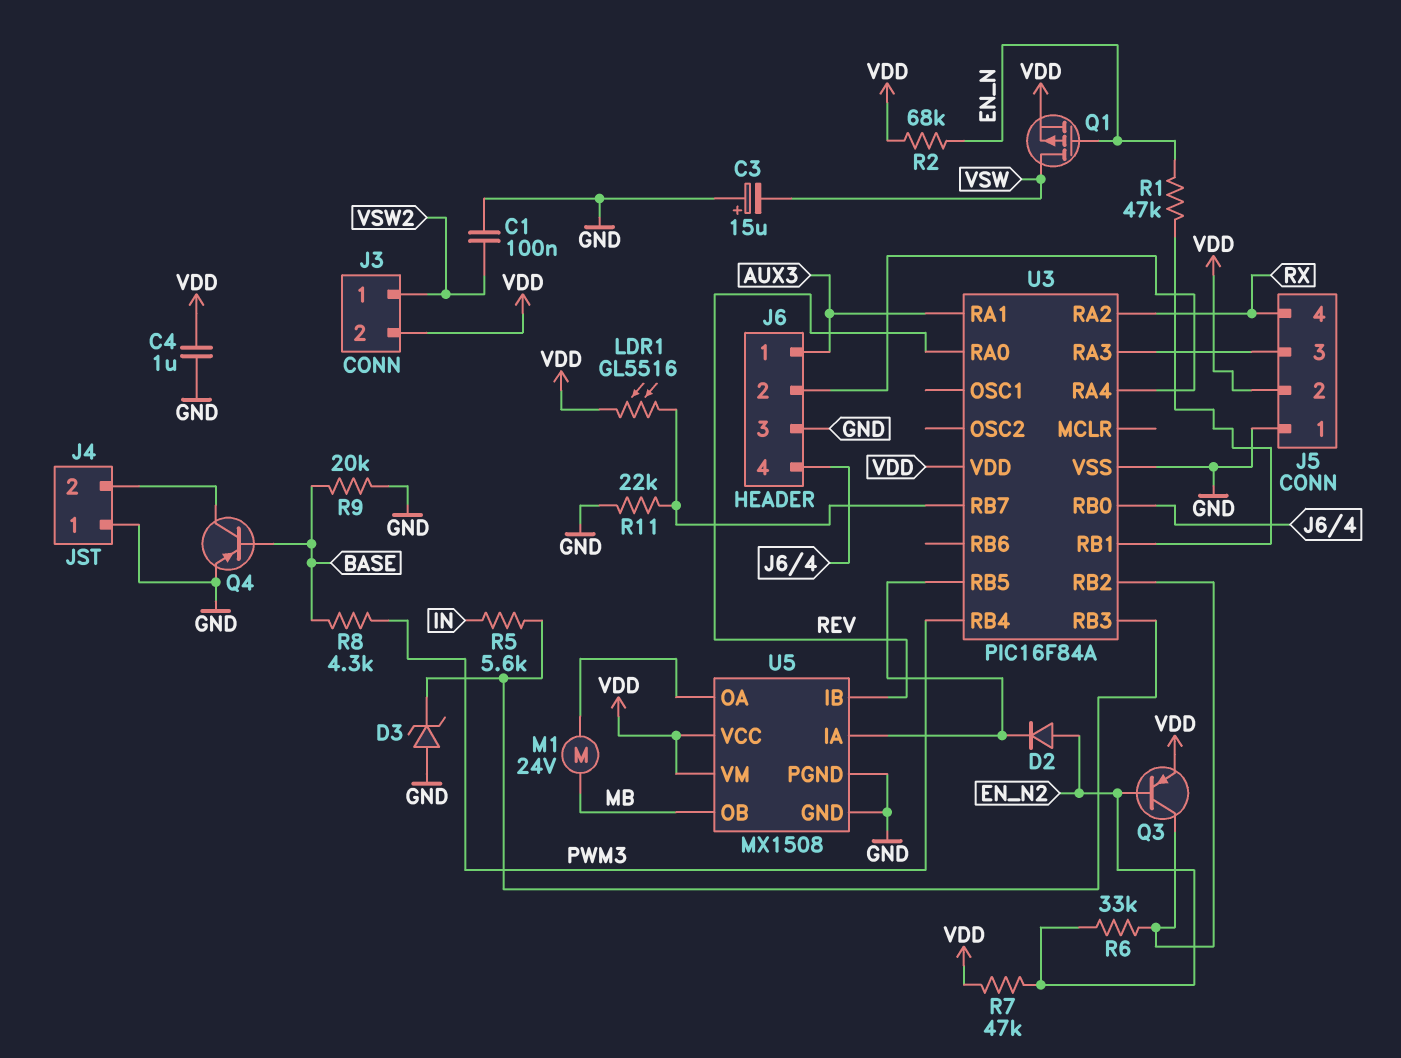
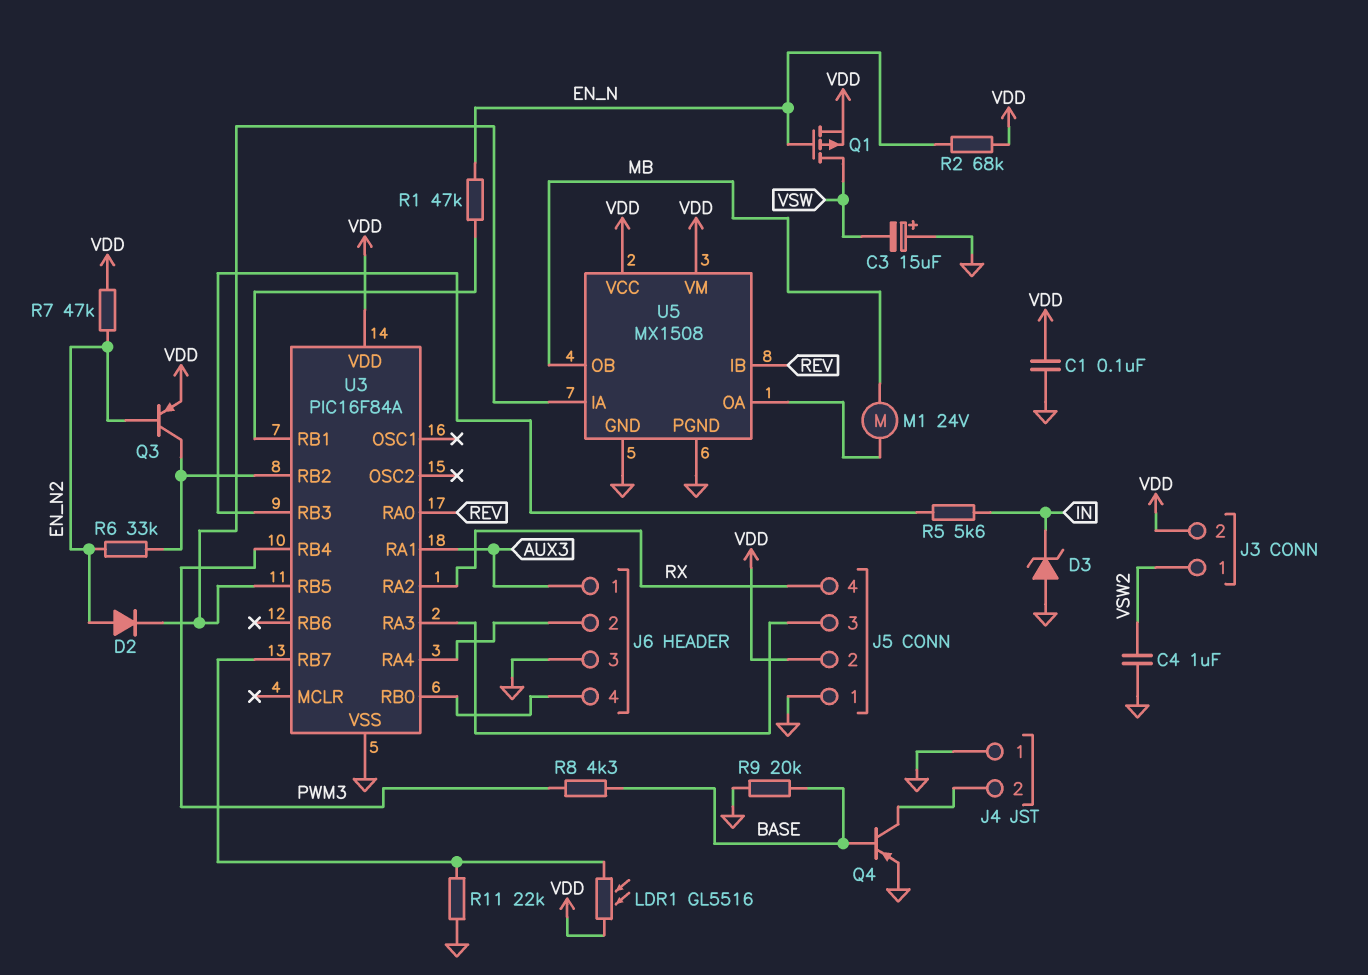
C1: 100nF (GND, VSW2) -> 100nF (GND, VDD)
C4: 1uF (GND, VDD) -> 1uF (GND, VSW2)
D3: zener (A GND, K U3/RB3) -> zener (A GND, K IN)

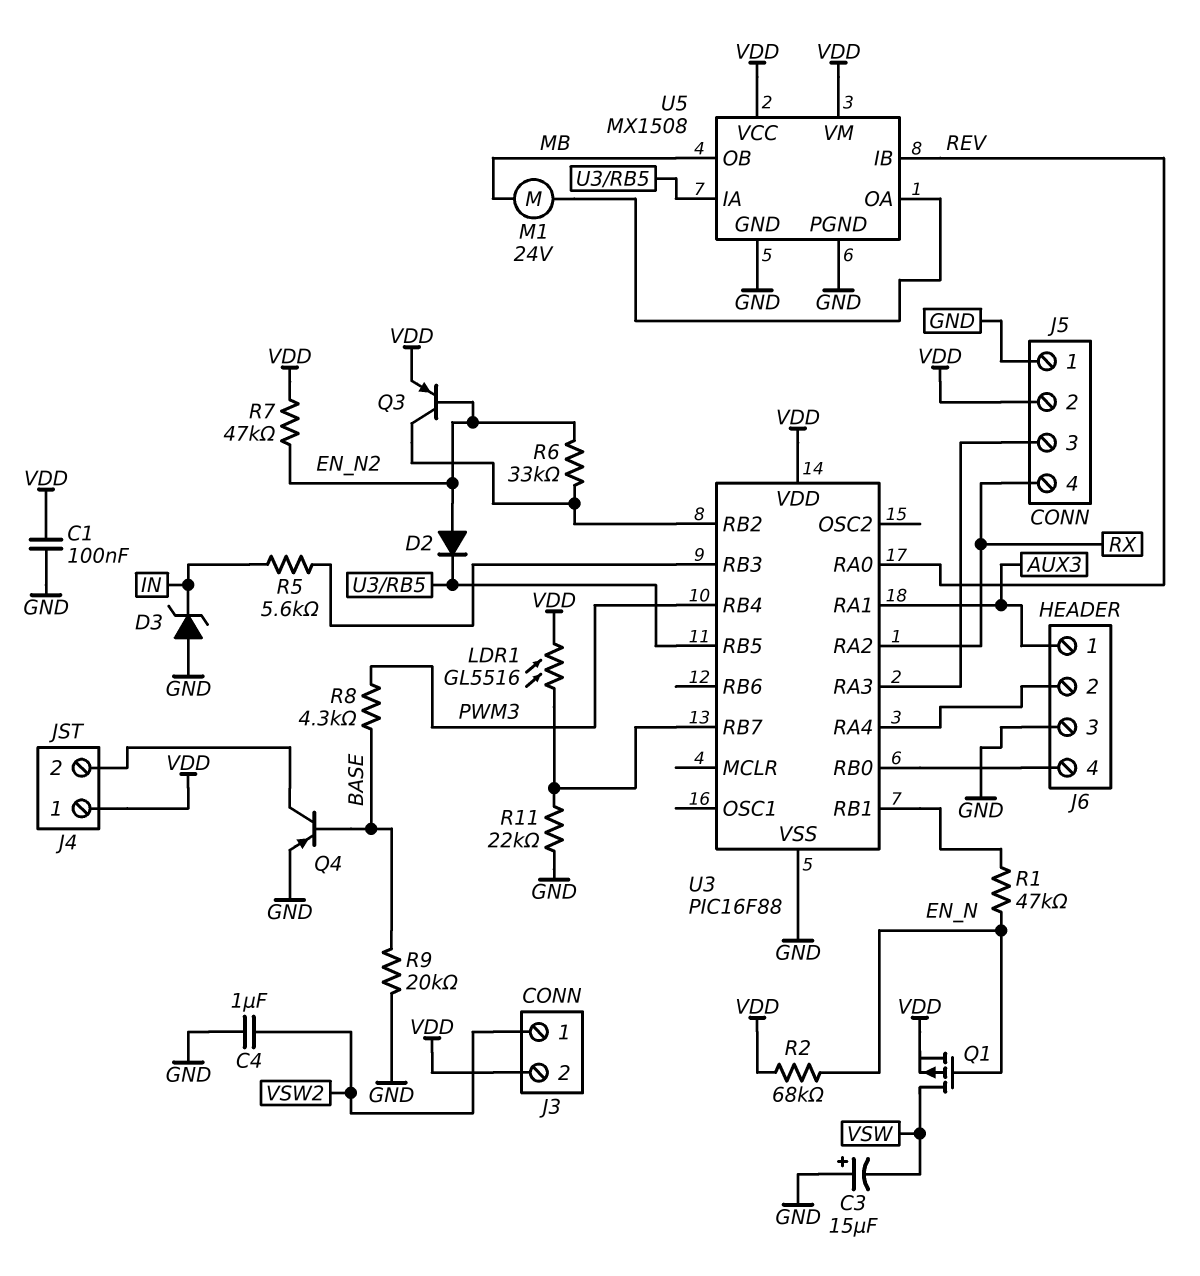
J4 pin 1: GND -> VDD
U3: PIC16F84A -> PIC16F88

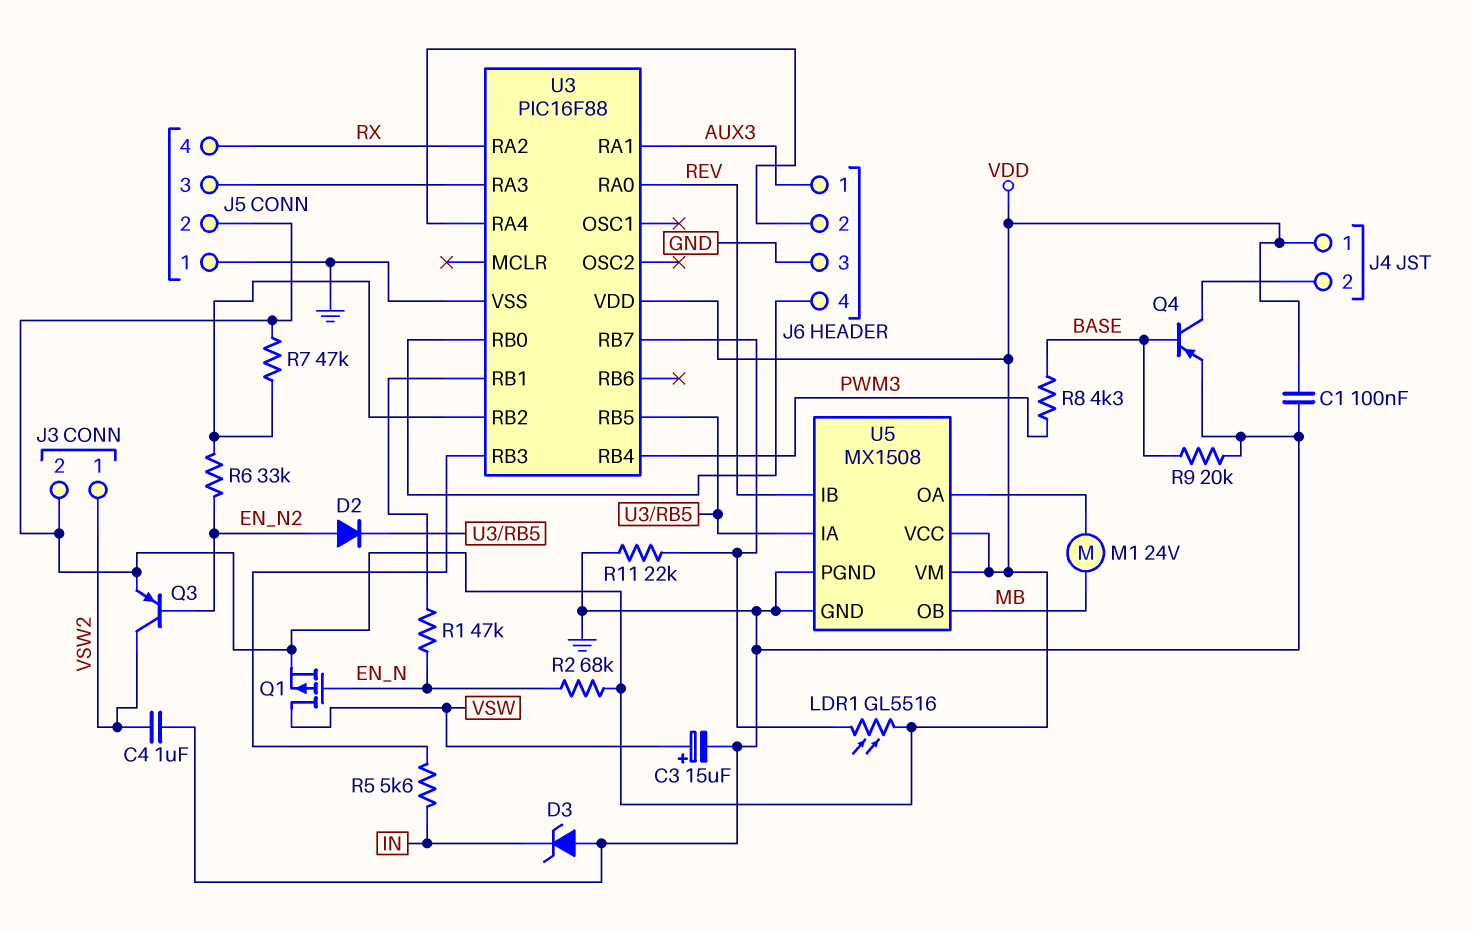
C3: 15uF (plus GND, minus VSW) -> 15uF (plus VSW, minus GND)
Q3: PNP (B EN_N2, C U3/RB2, E VDD) -> PNP (B EN_N2, C VSW2, E VDD)
R7: 47k (EN_N2, VDD) -> 47k (U3/RB2, VDD)

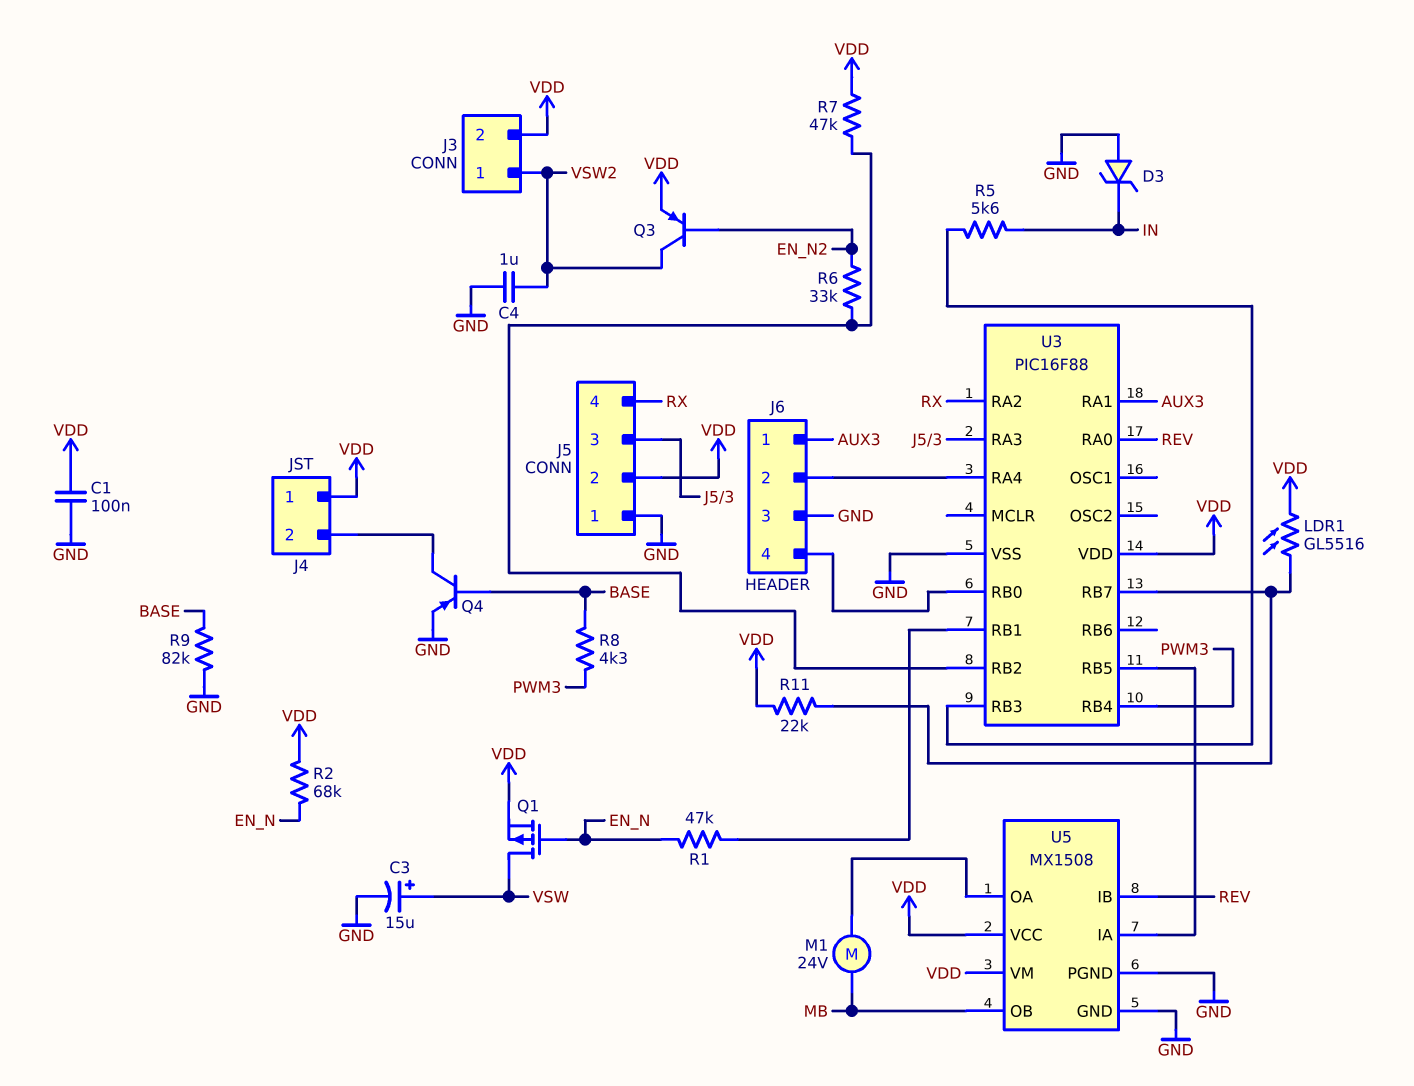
D2: diode (A EN_N2, K U3/RB5) -> none
R9: 20k (BASE, GND) -> 82k (BASE, GND)
R11: 22k (GND, U3/RB7) -> 22k (U3/RB7, VDD)

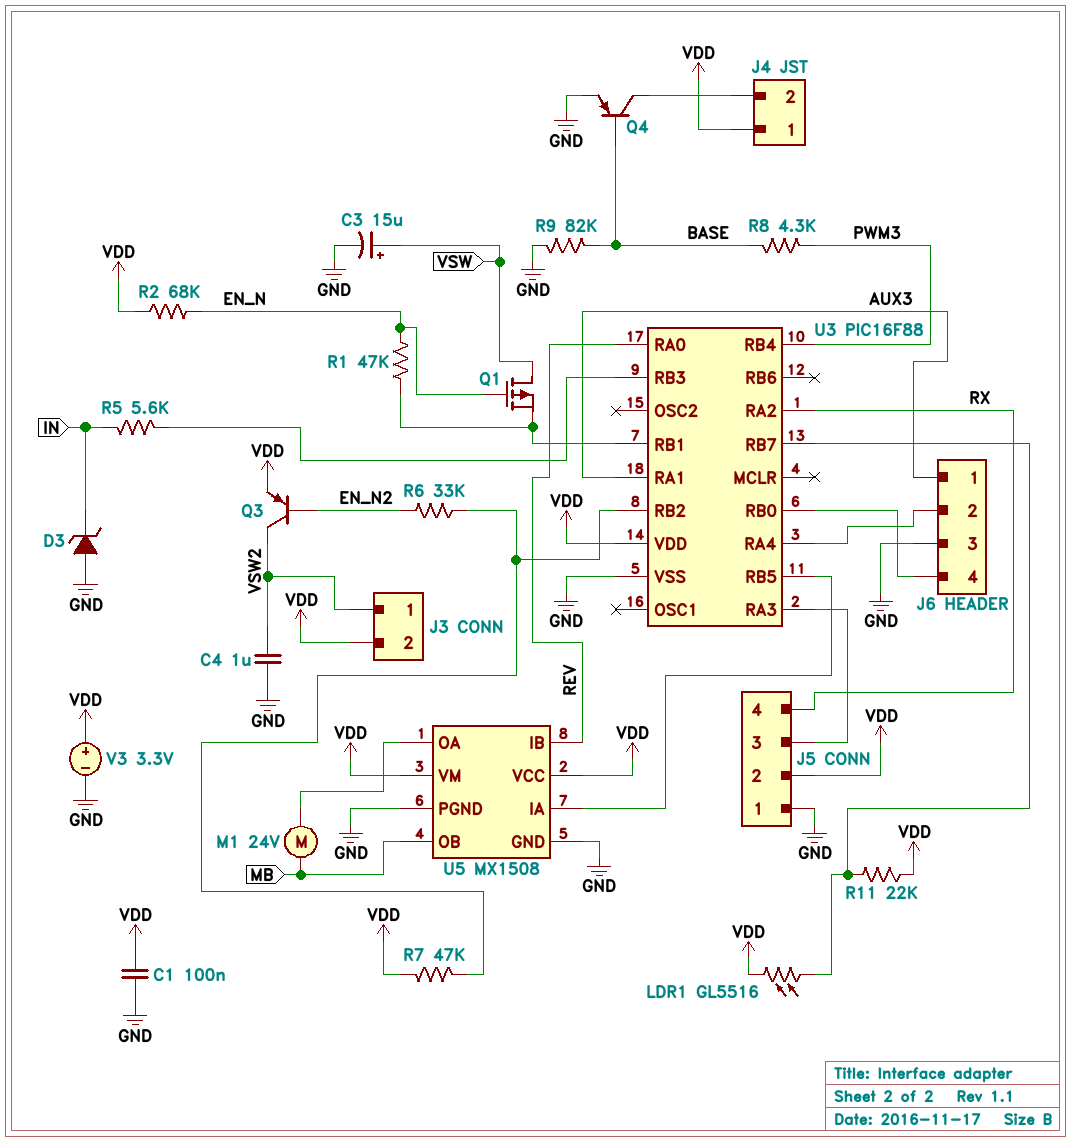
Q1: PMOS (G EN_N, D VSW, S VDD) -> PMOS (G EN_N, D VSW, S U3/RB1)
V3: none -> 3.3V (plus VDD, minus GND)

